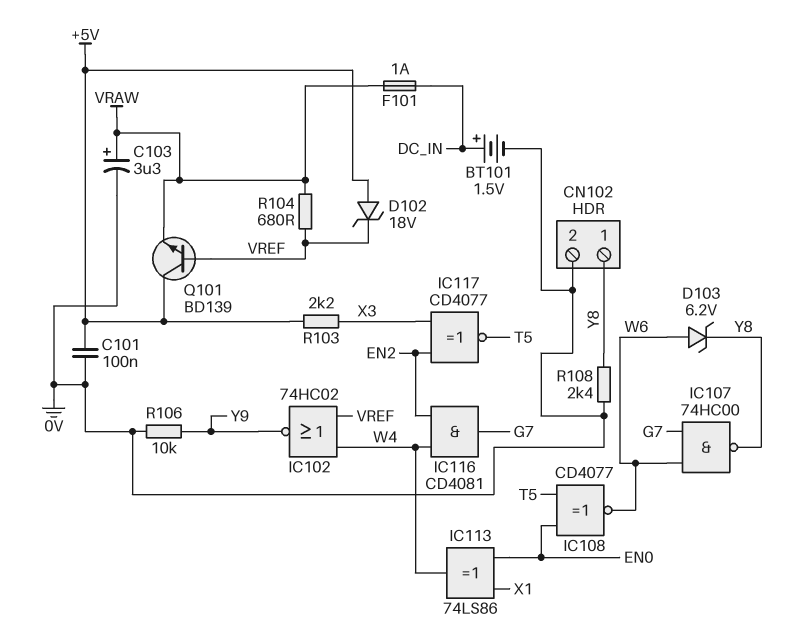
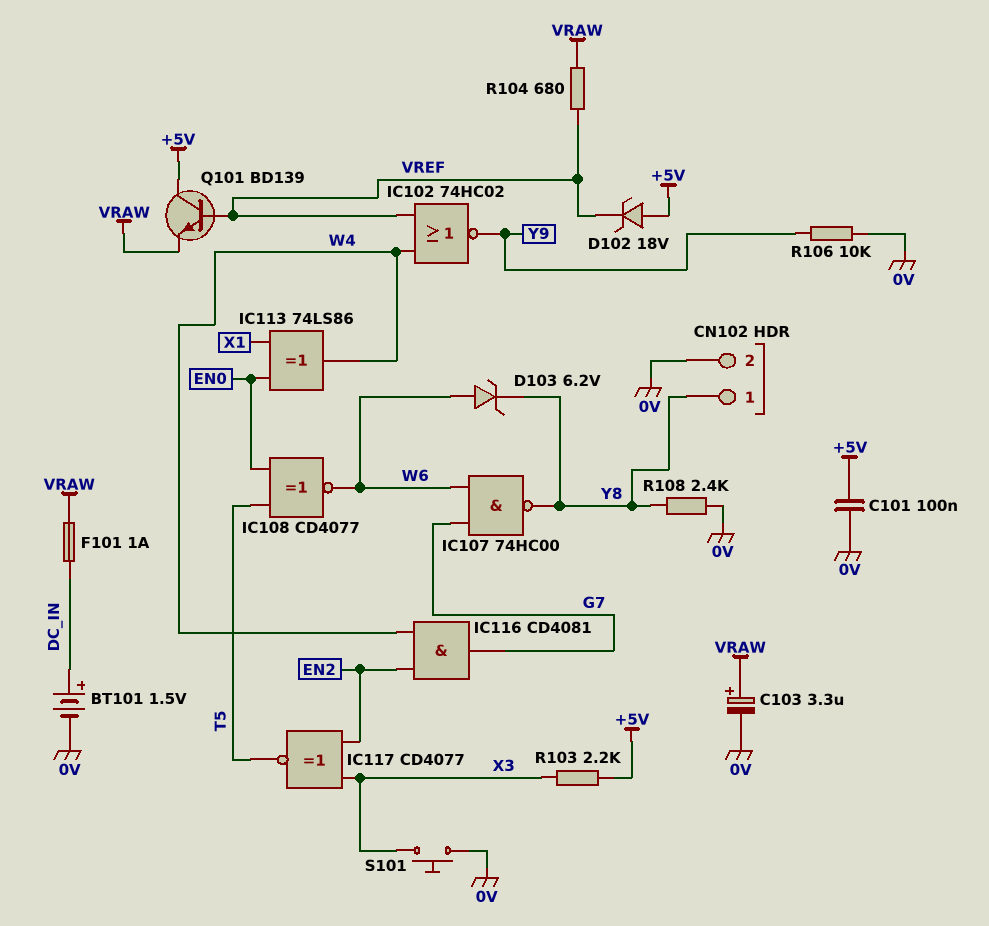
S101: none -> button (0V, X3)

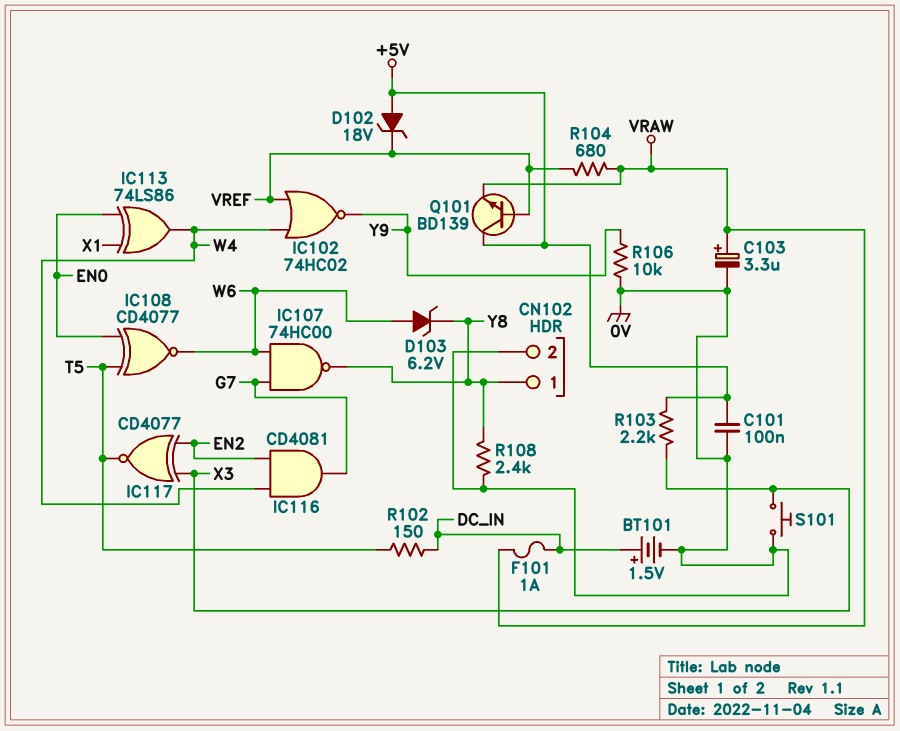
R102: none -> 150 (DC_IN, T5)

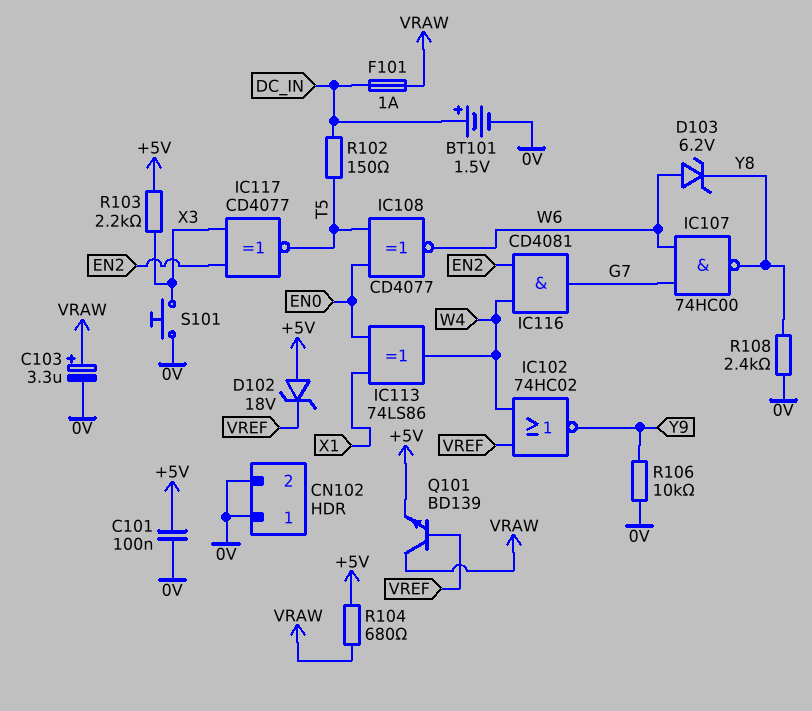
CN102 pin 1: Y8 -> 0V
Q101: NPN BD139 (B VREF, C +5V, E VRAW) -> NPN BD139 (B VREF, C VRAW, E +5V)
R104: 680 (VRAW, VREF) -> 680 (+5V, VRAW)

